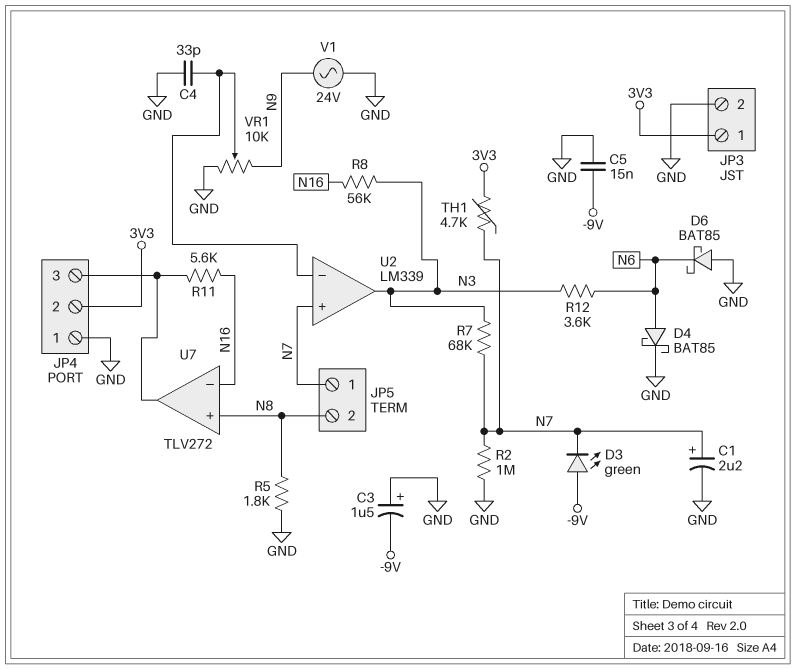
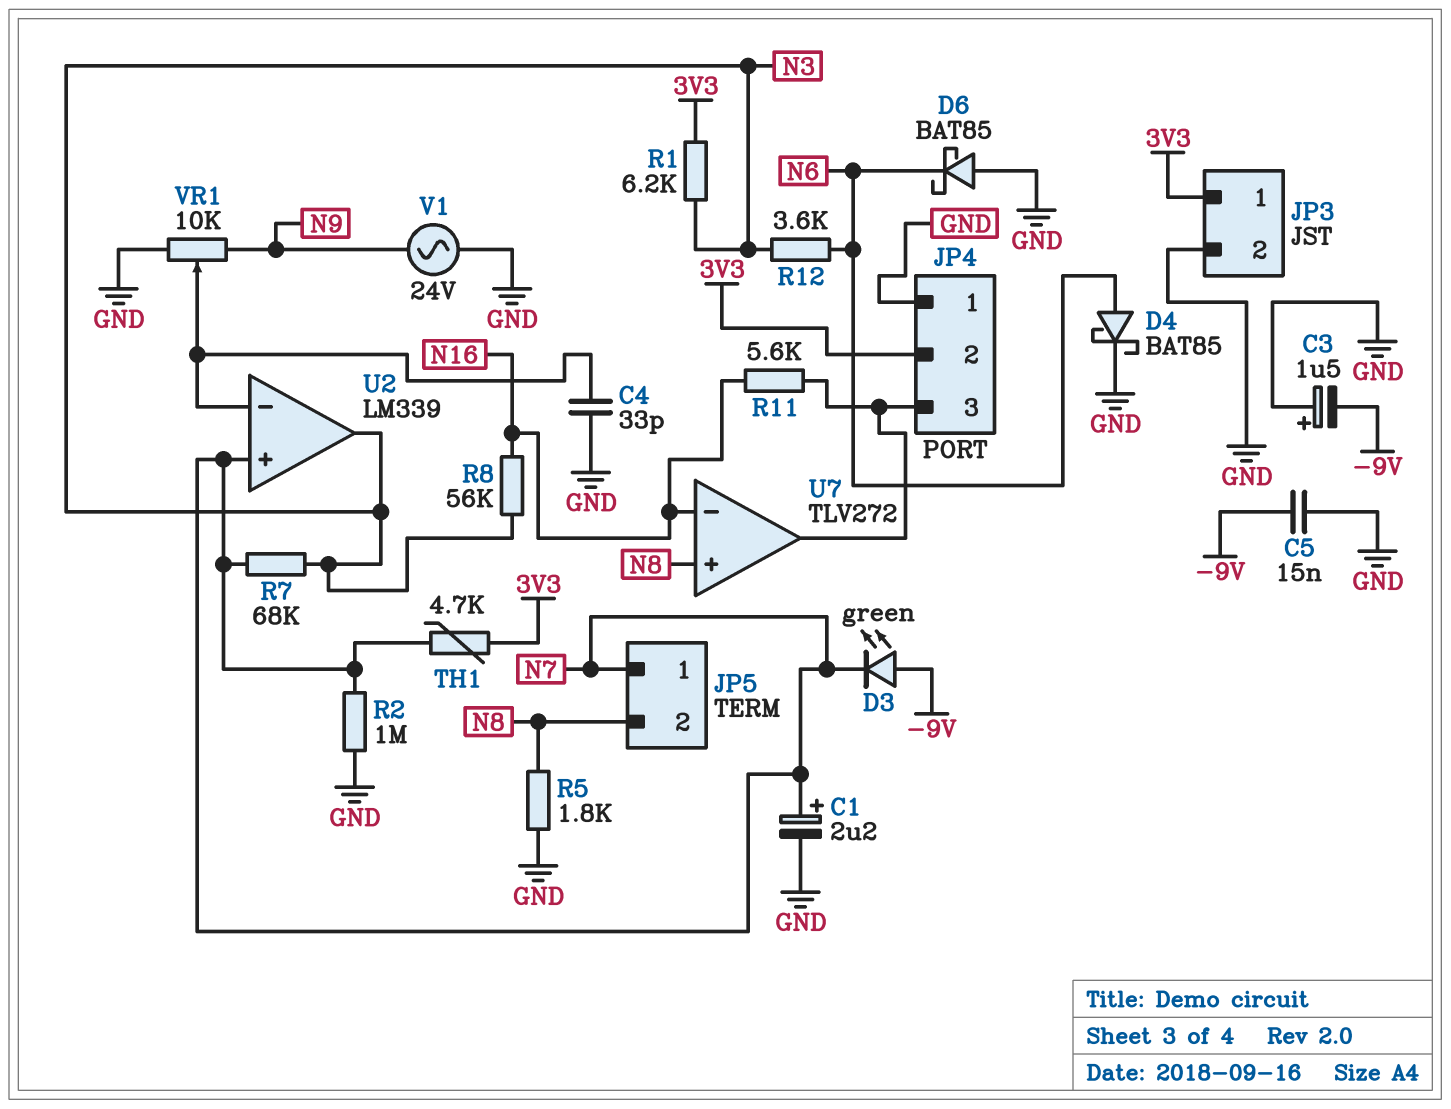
R1: none -> 6.2k (3V3, N3)

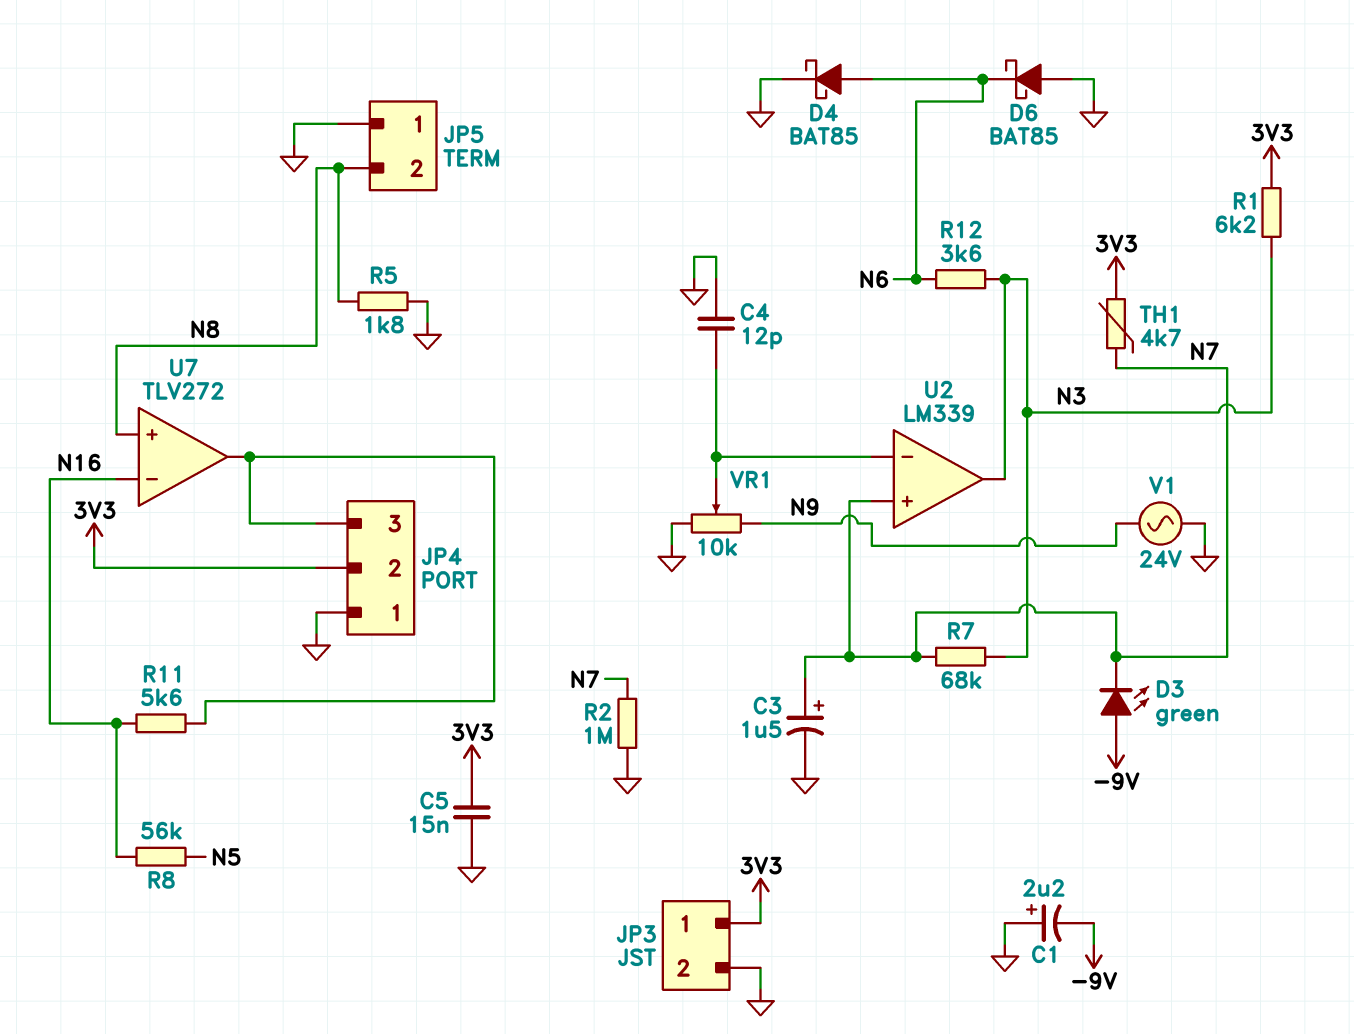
C1: 2.2uF (plus N7, minus GND) -> 2.2uF (plus GND, minus -9V)
C3: 1.5uF (plus GND, minus -9V) -> 1.5uF (plus N7, minus GND)
C4: 33pF (GND, U2/in-) -> 12pF (GND, U2/in-)
C5: 15nF (-9V, GND) -> 15nF (3V3, GND)
JP5 pin 1: N7 -> GND
R8: 56k (N3, N16) -> 56k (N5, N16)

